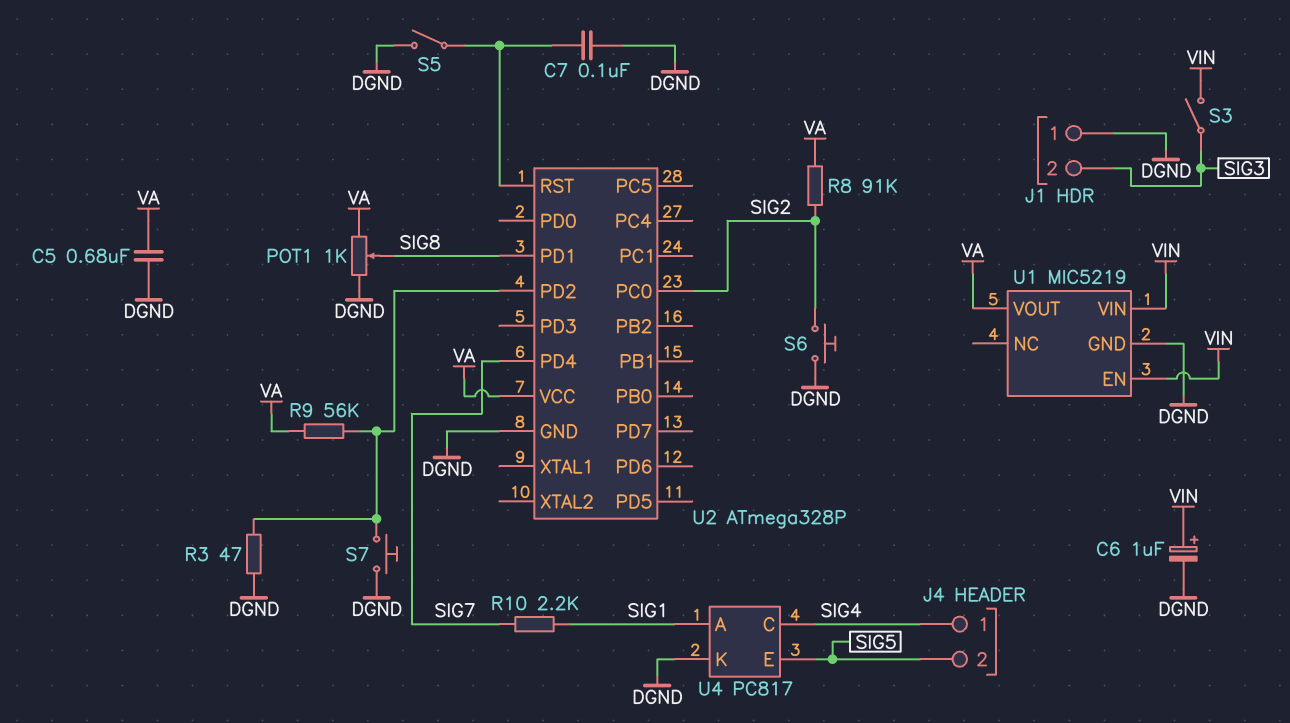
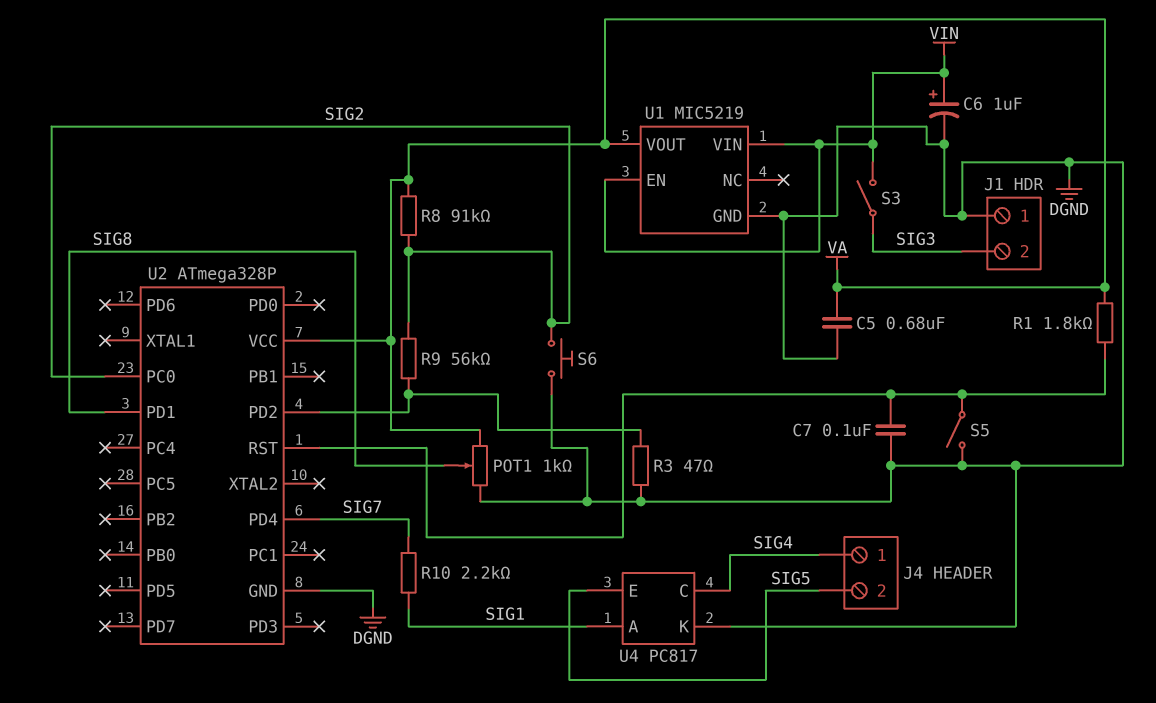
R1: none -> 1.8k (U2/RST, VA)
R9: 56k (U2/PD2, VA) -> 56k (SIG2, U2/PD2)
S7: button (DGND, U2/PD2) -> none

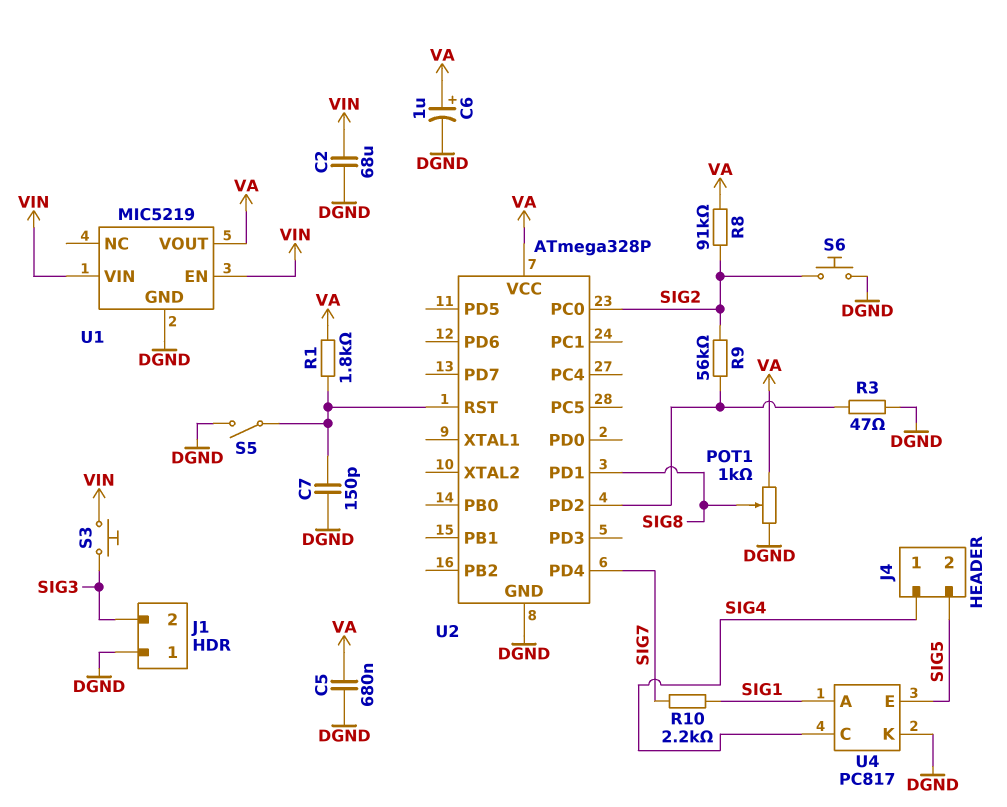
C2: none -> 68uF (DGND, VIN)
C6: 1uF (plus VIN, minus DGND) -> 1uF (plus VA, minus DGND)
C7: 100nF (DGND, U2/RST) -> 150pF (DGND, U2/RST)
S3: switch (SIG3, VIN) -> button (SIG3, VIN)

